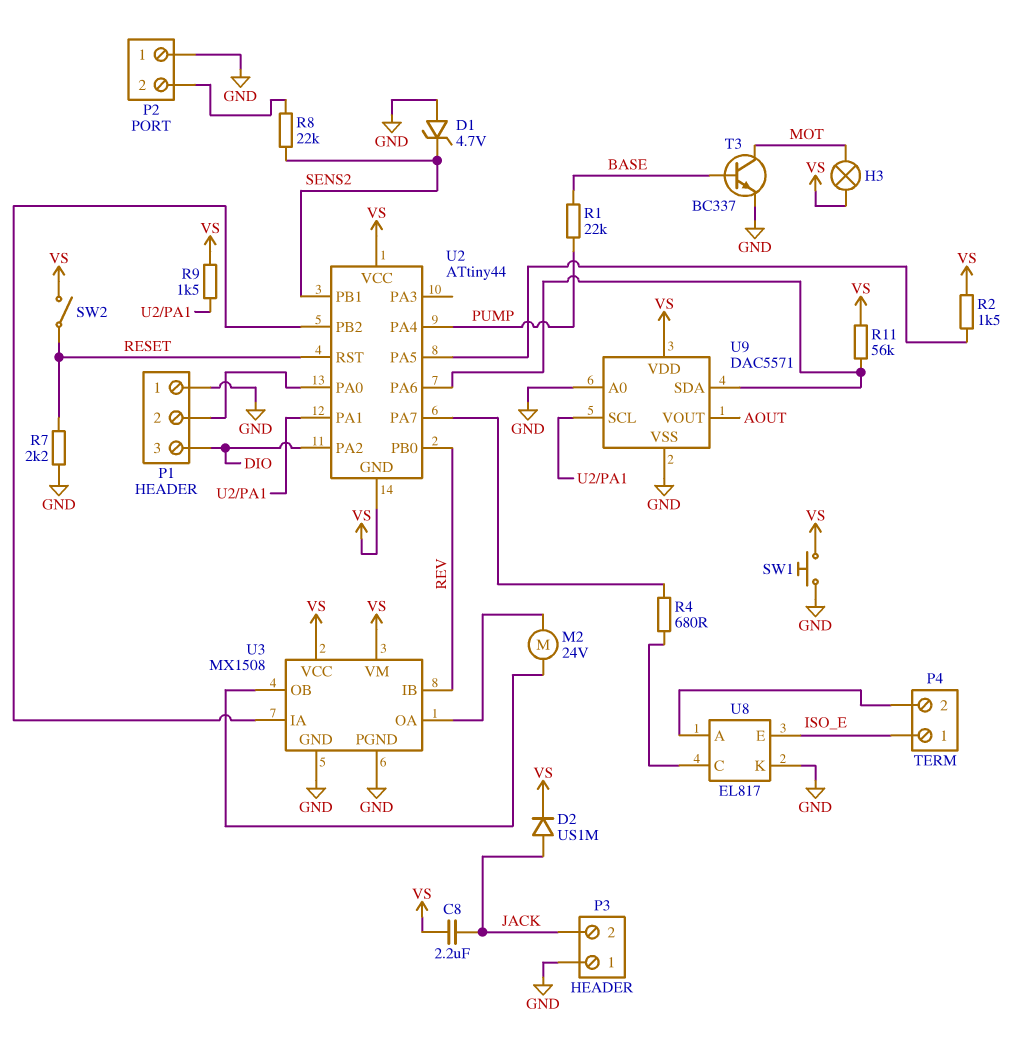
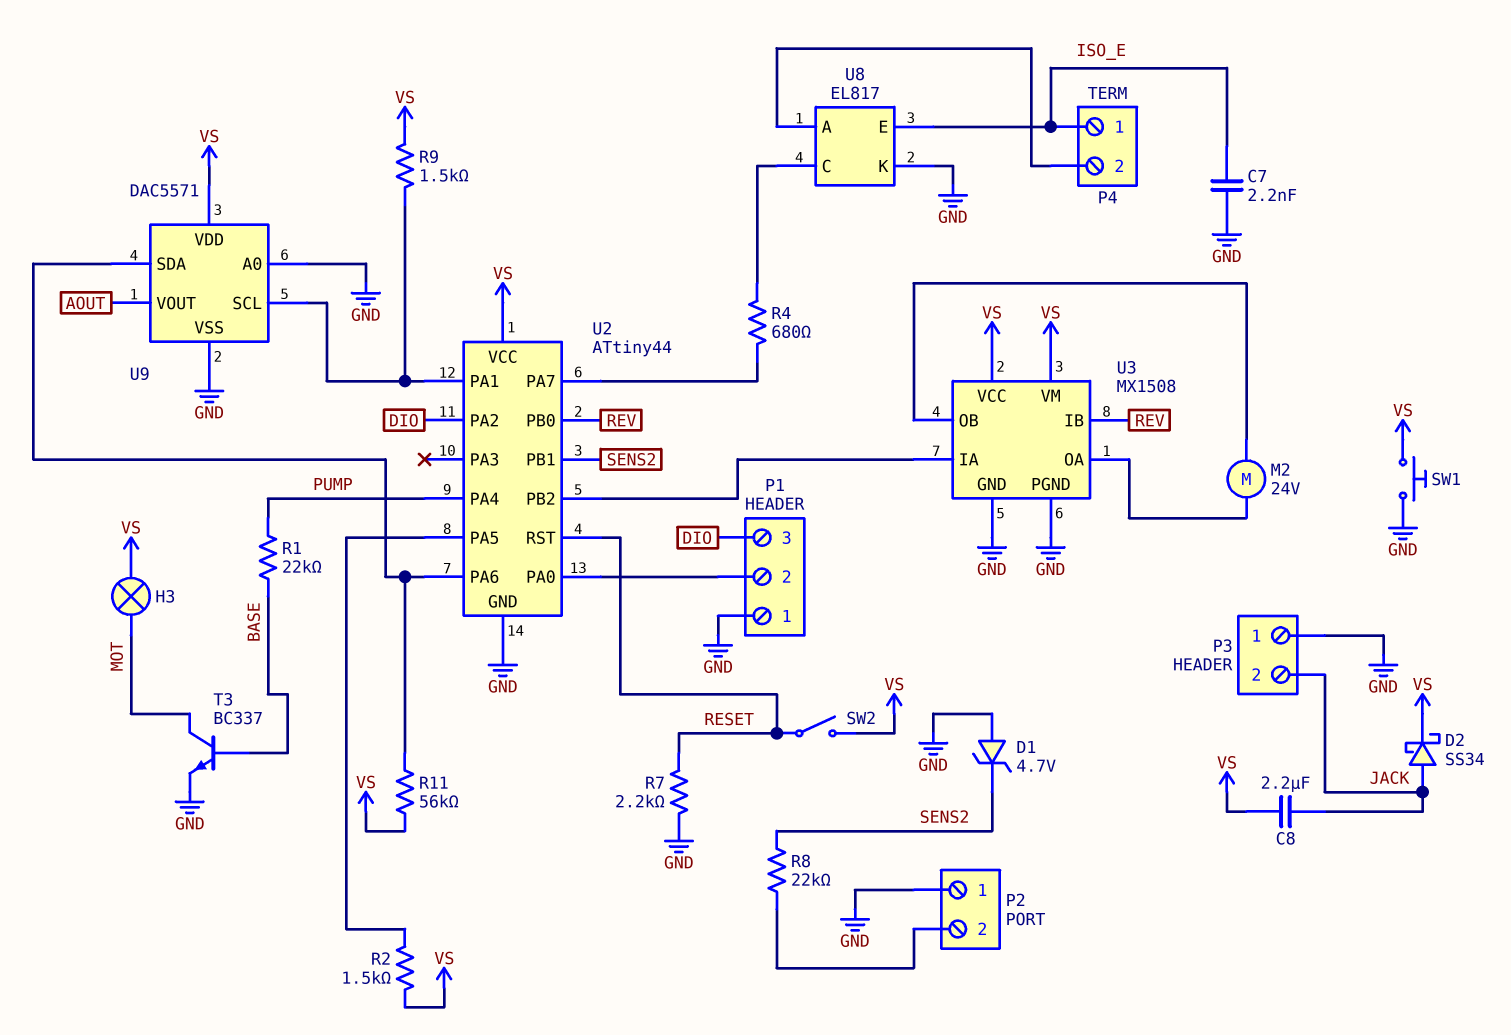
C7: none -> 2.2nF (GND, ISO_E)
D2: diode US1M (A JACK, K VS) -> schottky SS34 (A JACK, K VS)
U2 pin GND: VS -> GND

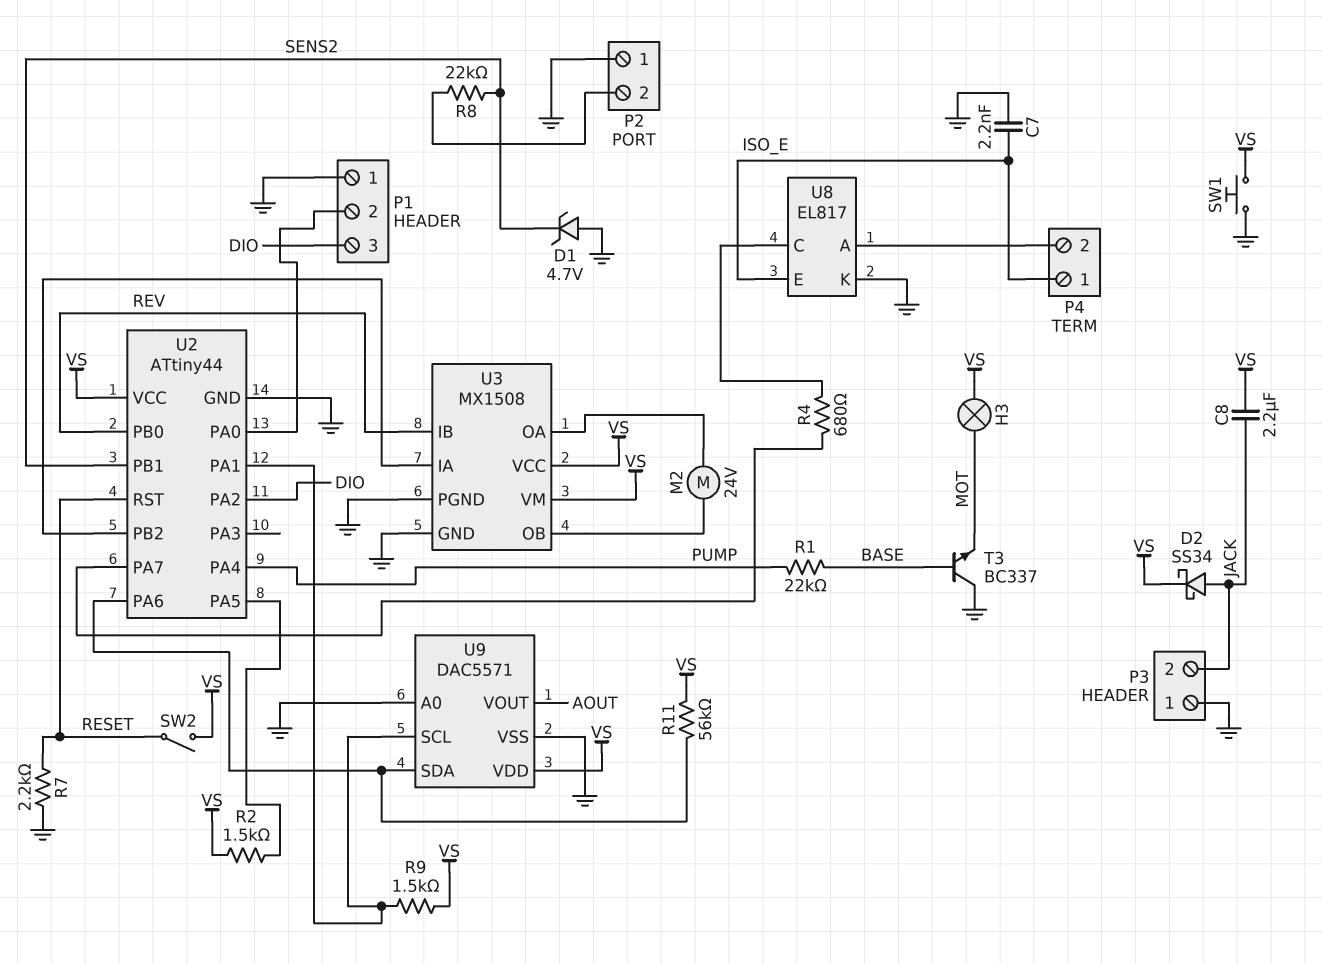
T3: NPN BC337 (B BASE, C MOT, E GND) -> NPN BC337 (B BASE, C GND, E MOT)

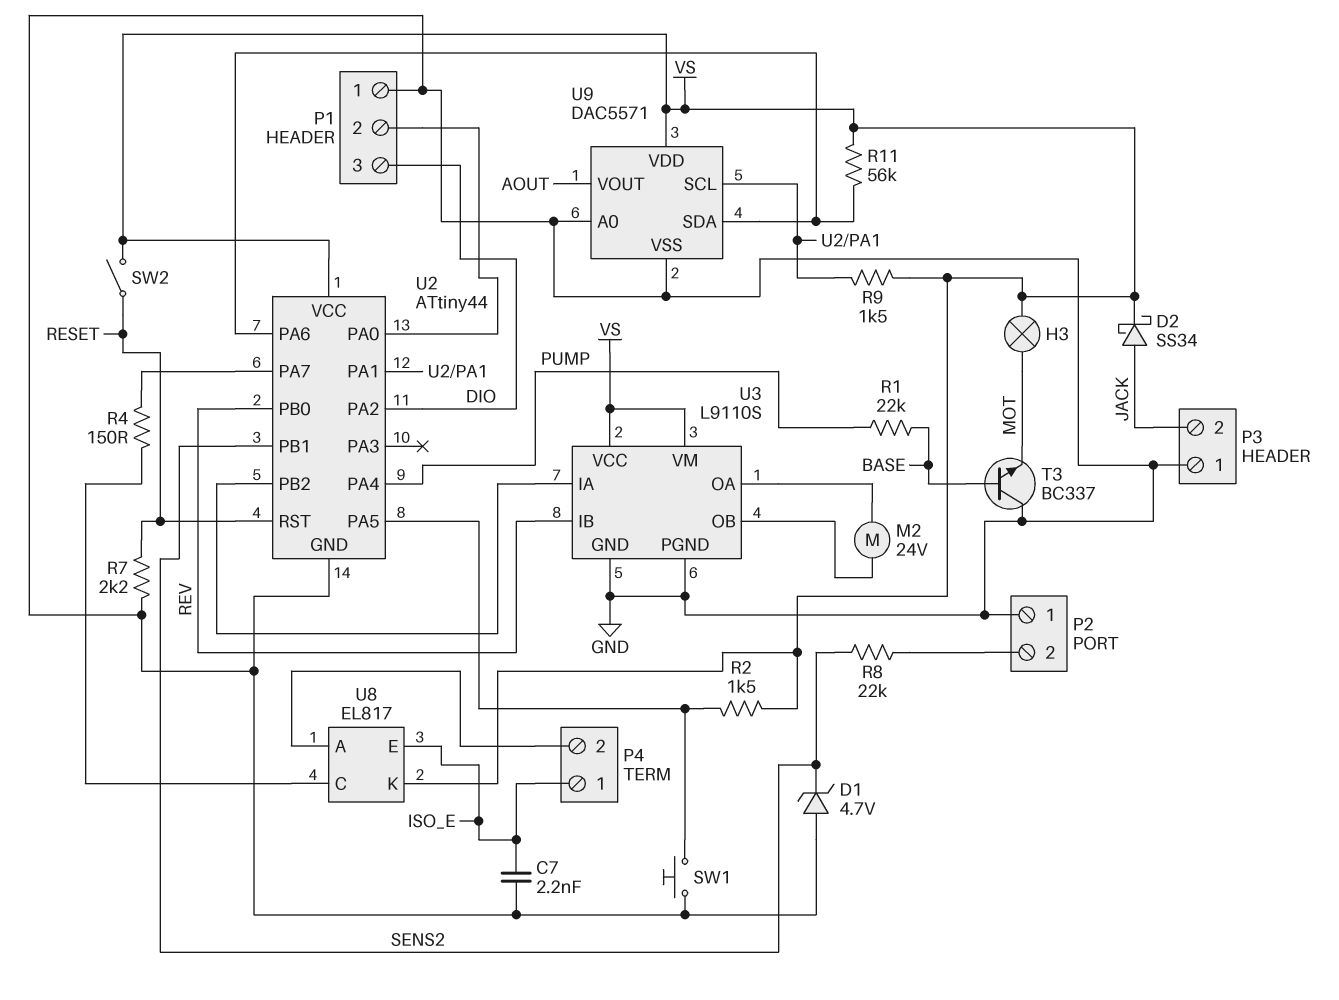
C8: 2.2uF (JACK, VS) -> none
R4: 680 (U2/PA7, U8/C) -> 150 (U2/PA7, U8/C)
SW1: button (GND, VS) -> button (GND, U2/PA5)
U3: MX1508 -> L9110S
U8 pin K: GND -> VS

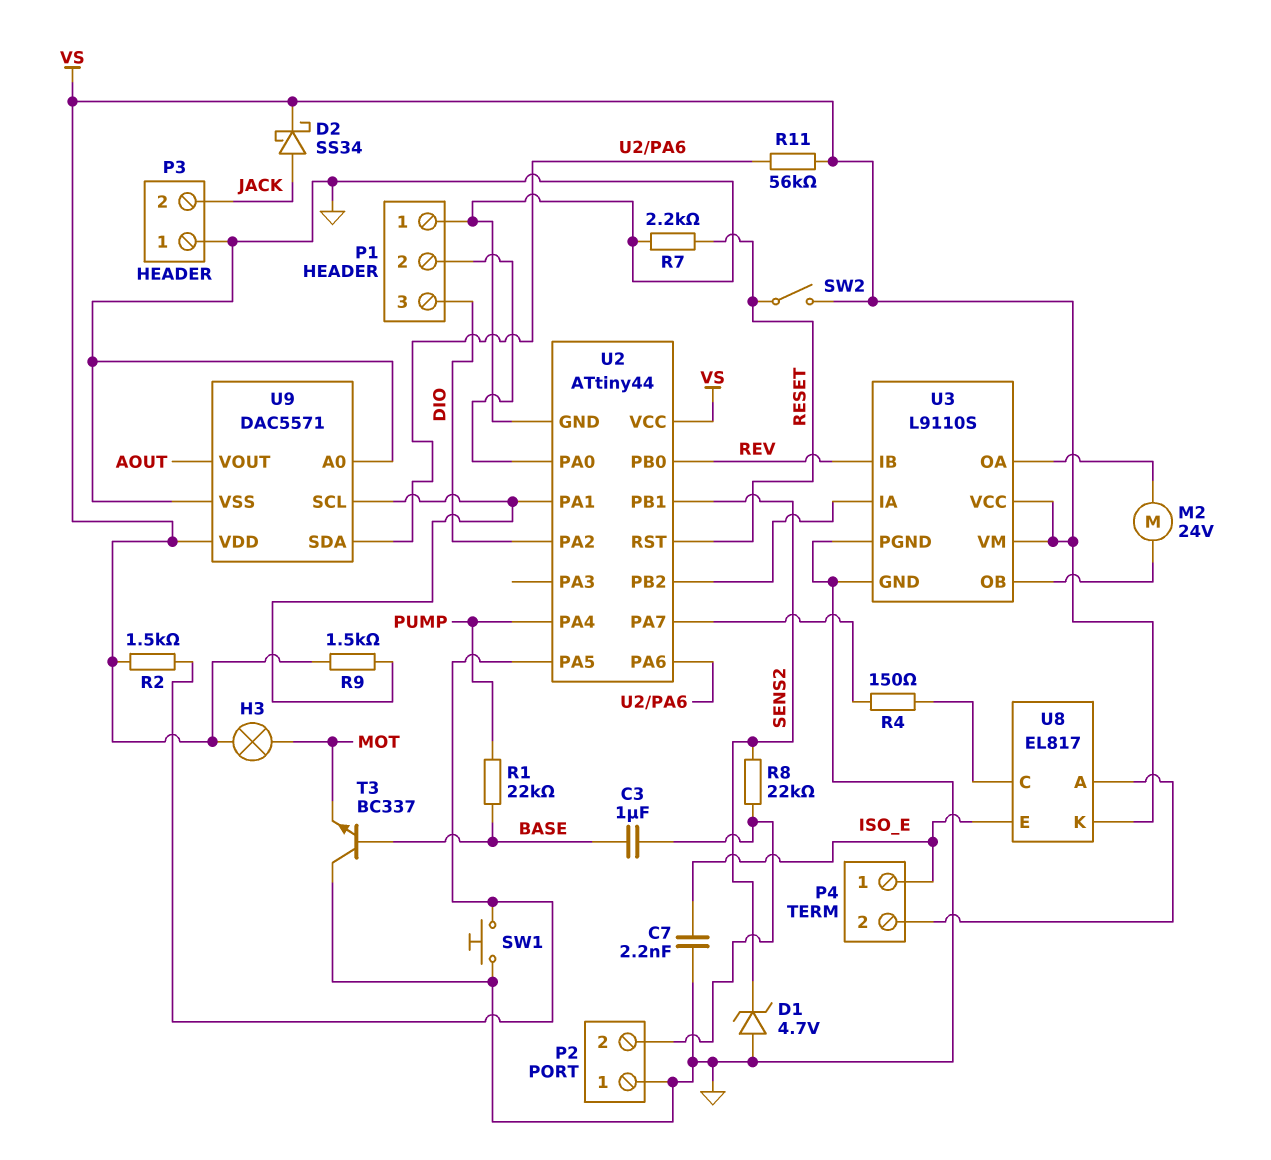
C3: none -> 1uF (BASE, P2/2)

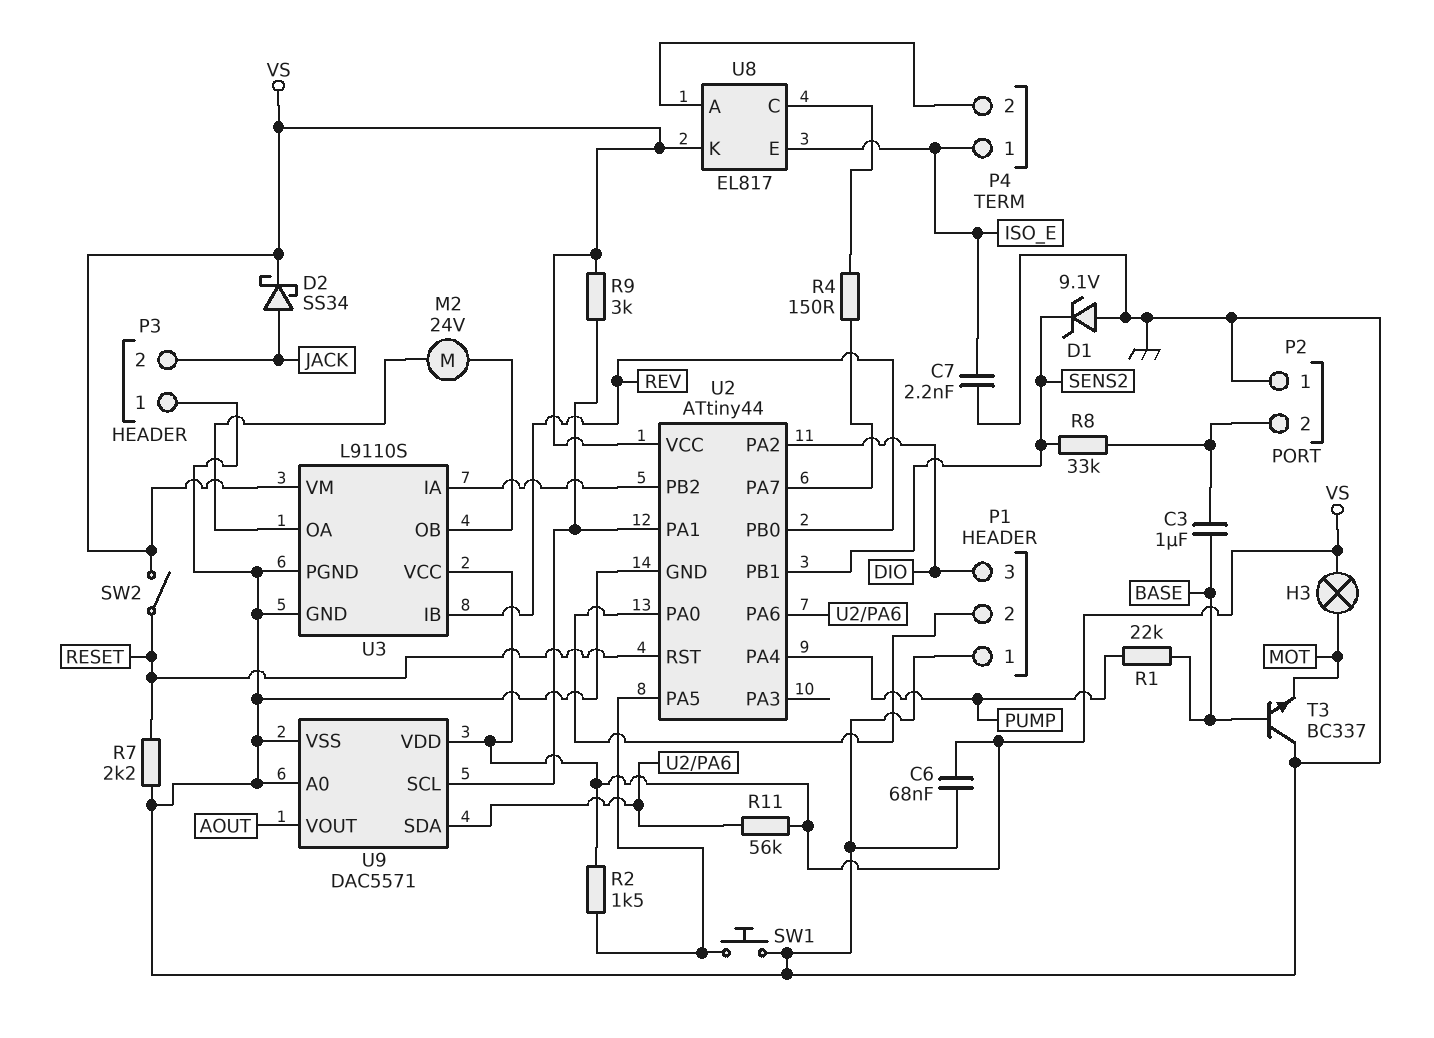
C6: none -> 68nF (GND, VS)
D1: zener 4.7V (A GND, K SENS2) -> zener 9.1V (A GND, K SENS2)
R8: 22k (P2/2, SENS2) -> 33k (P2/2, SENS2)
R9: 1.5k (U2/PA1, VS) -> 3k (U2/PA1, VS)

